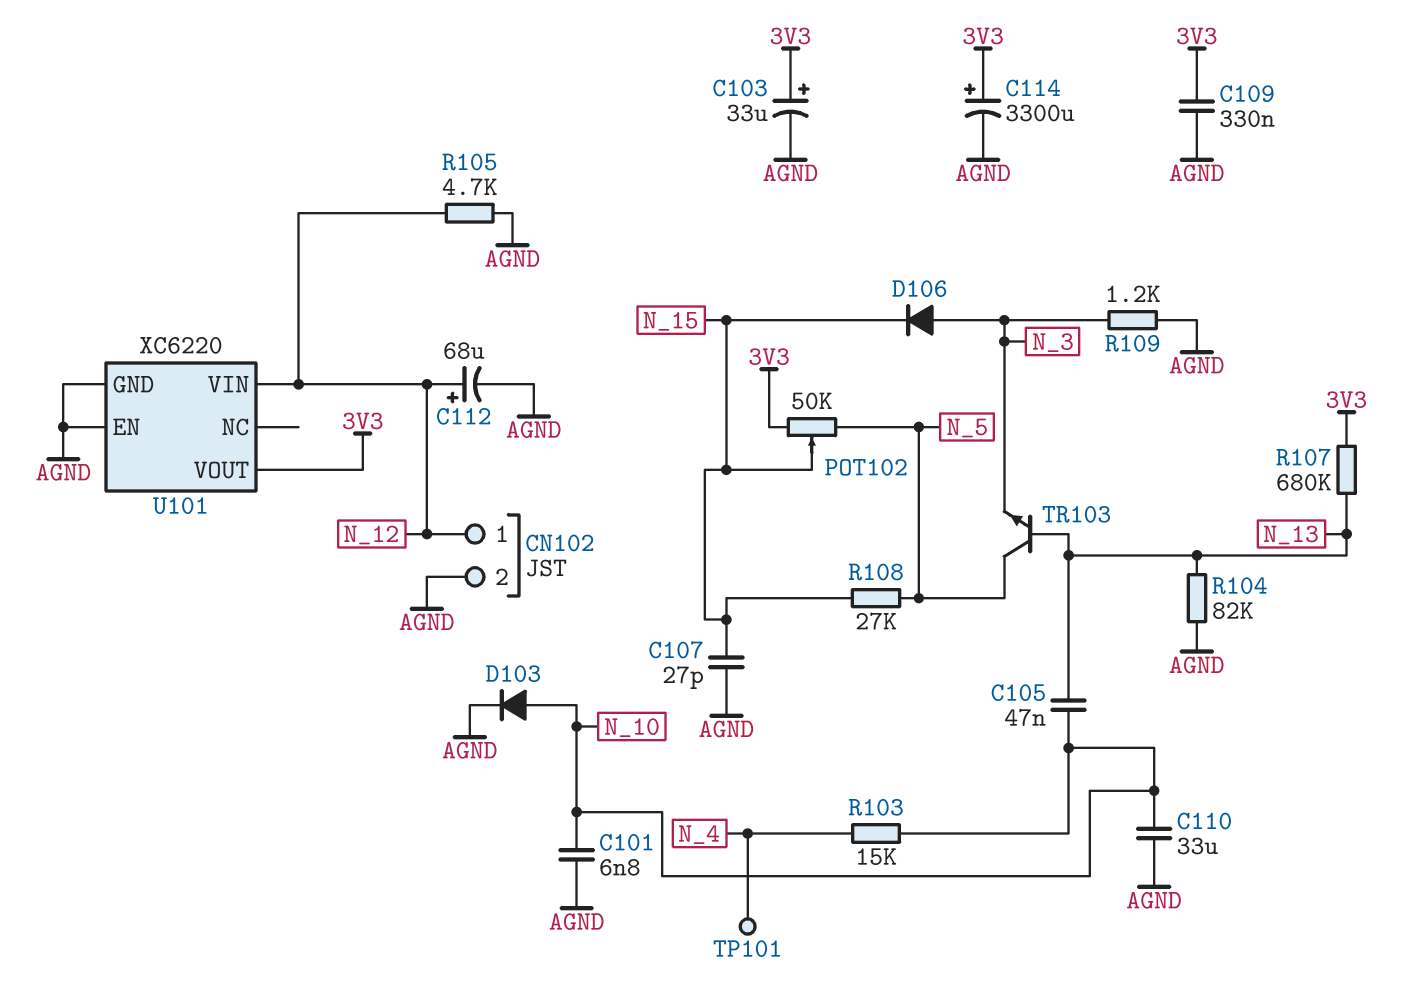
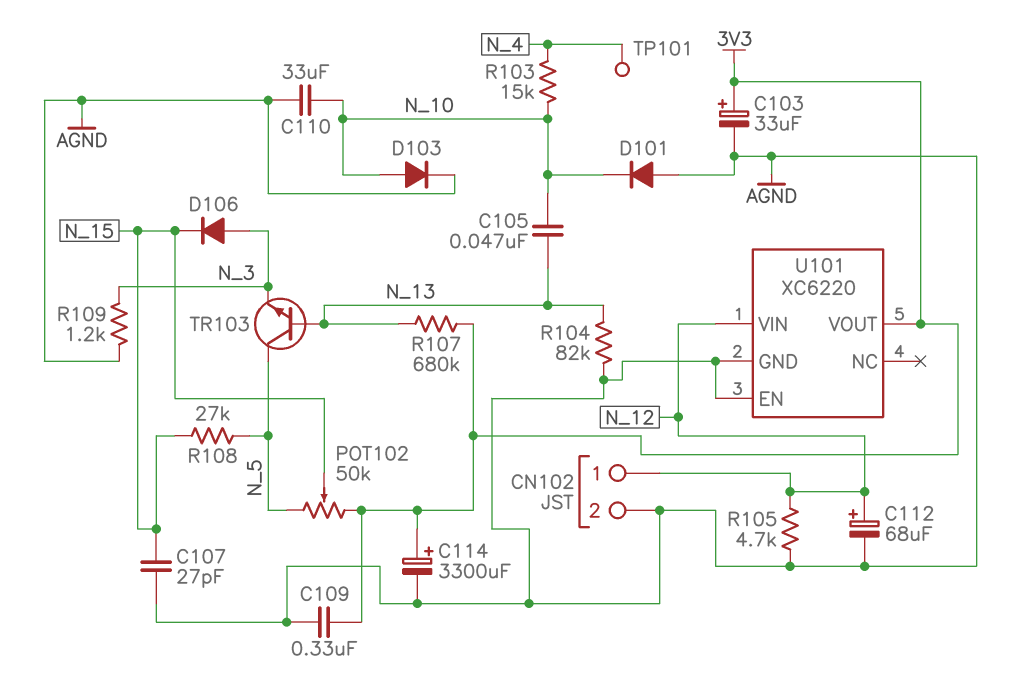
C101: 6.8nF (AGND, N_10) -> none
D101: none -> diode (A AGND, K N_10)

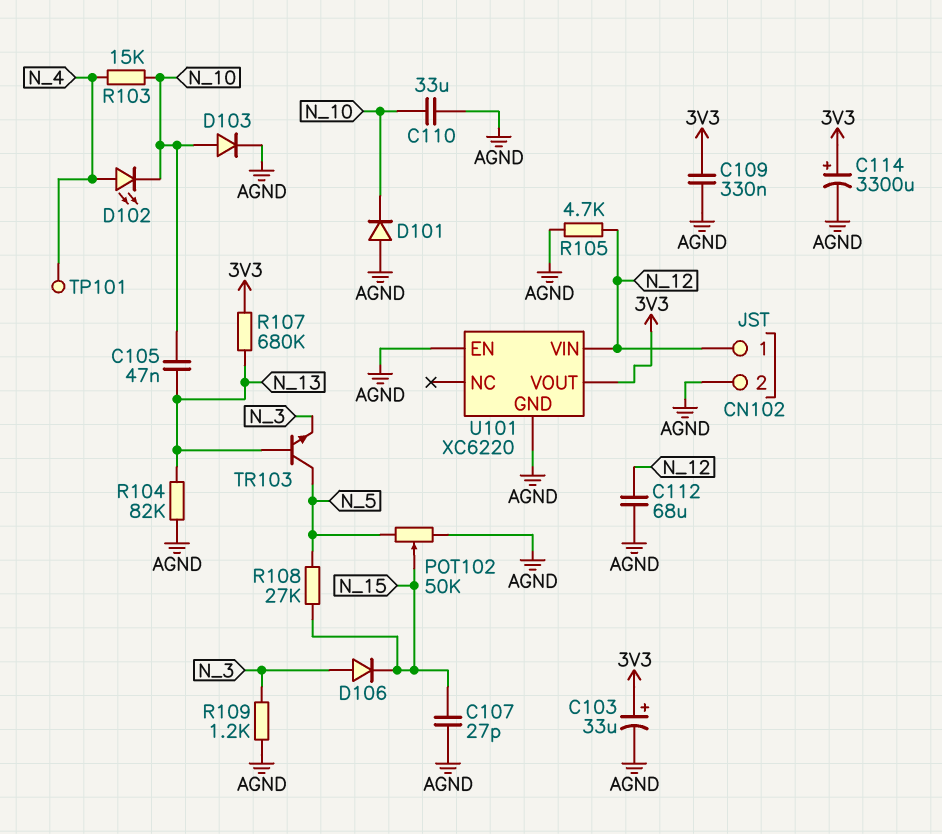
C112: 68uF (plus N_12, minus AGND) -> 68uF (AGND, N_12)
D102: none -> LED (A N_4, K N_10)
POT102: 50k (3V3, N_5, wiper N_15) -> 50k (AGND, N_5, wiper N_15)

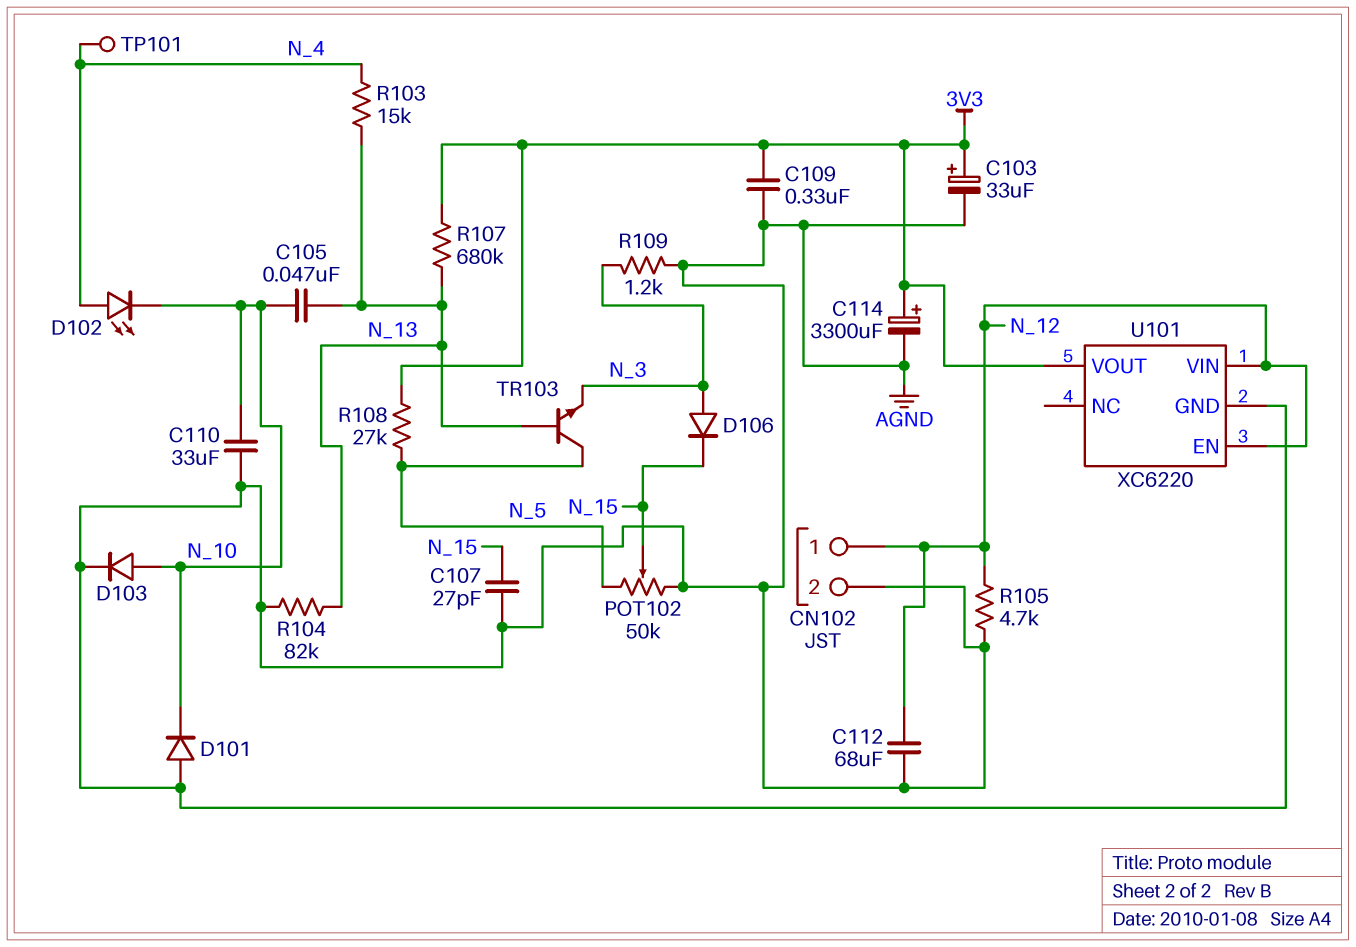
R103: 15k (N_4, N_10) -> 15k (N_4, N_13)
R108: 27k (N_5, N_15) -> 27k (3V3, N_5)
U101 pin EN: AGND -> N_12

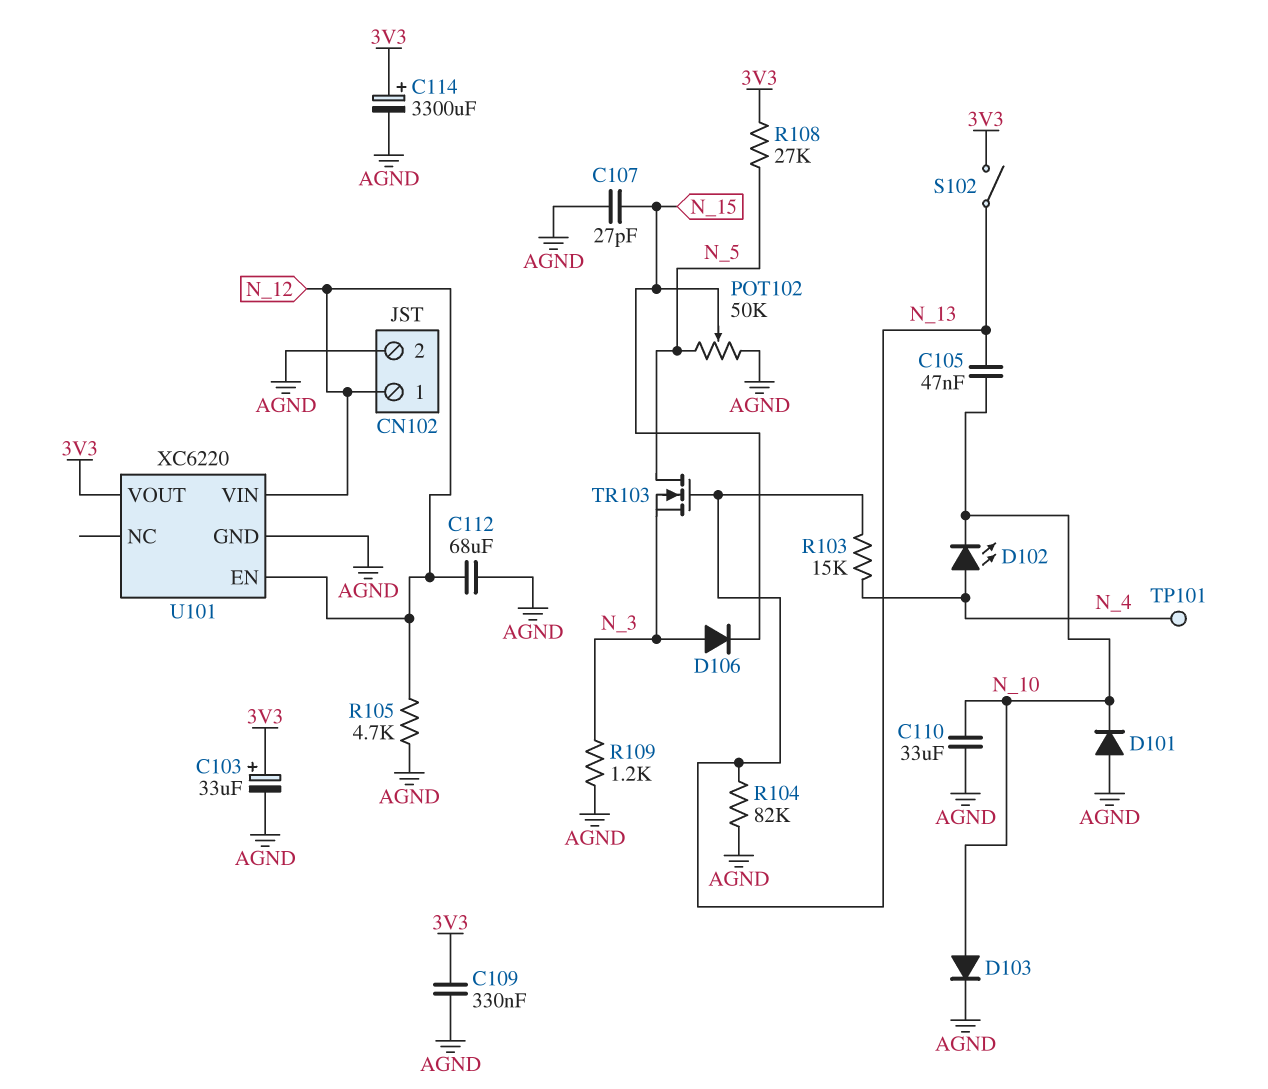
R107: 680k (3V3, N_13) -> none
S102: none -> switch (3V3, N_13)
TR103: NPN (B N_13, C N_5, E N_3) -> NMOS (G N_13, D N_5, S N_3)

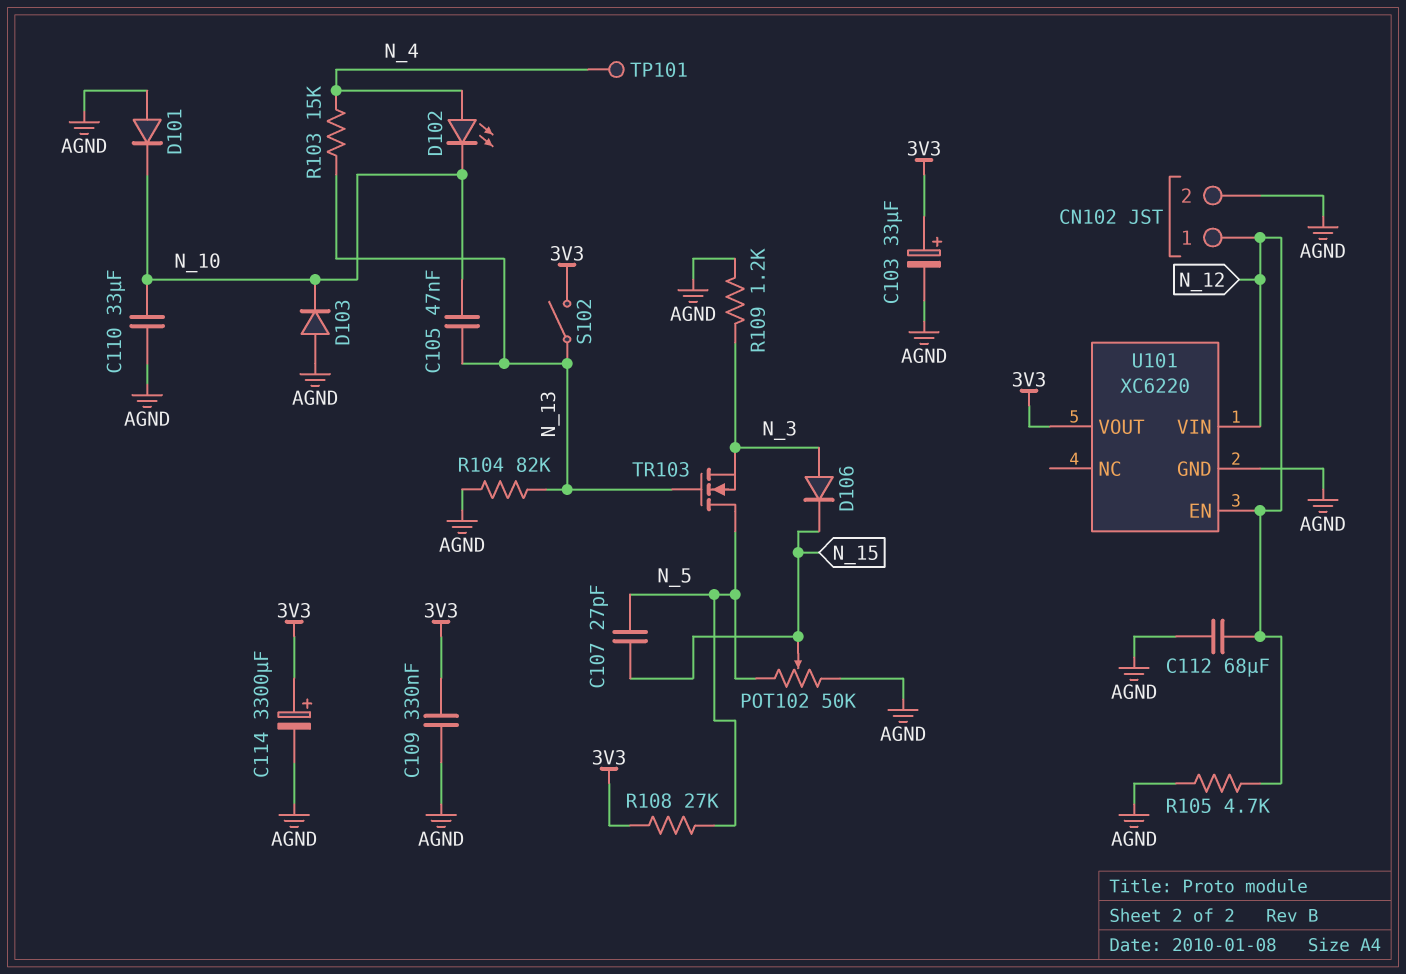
C107: 27pF (AGND, N_15) -> 27pF (N_5, N_15)
D103: diode (A N_10, K AGND) -> diode (A AGND, K N_10)

